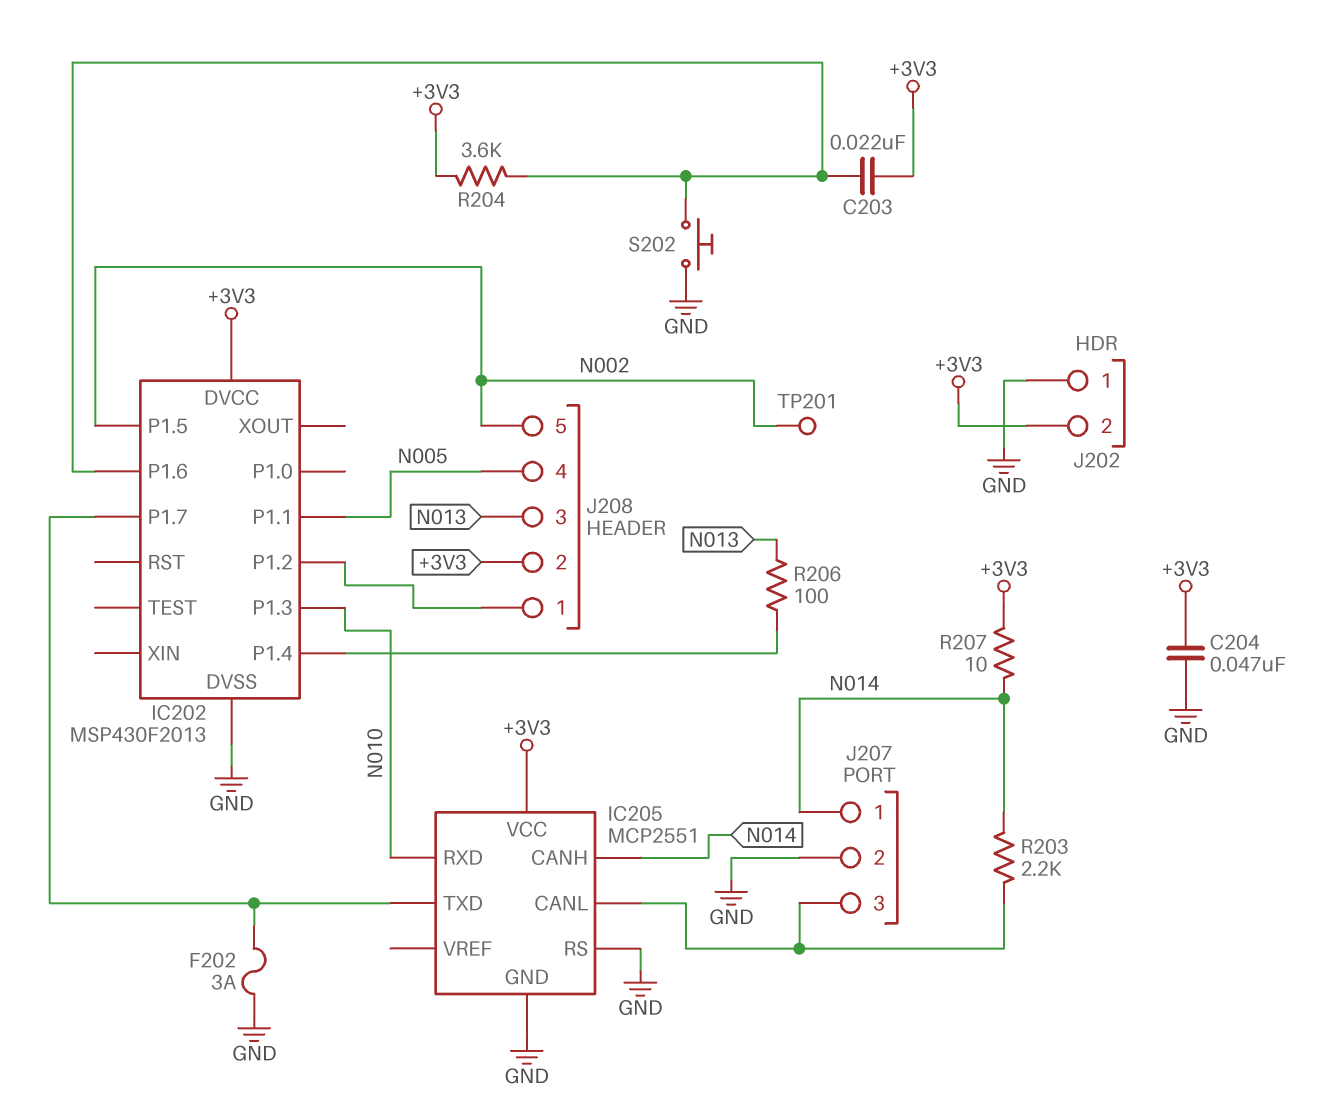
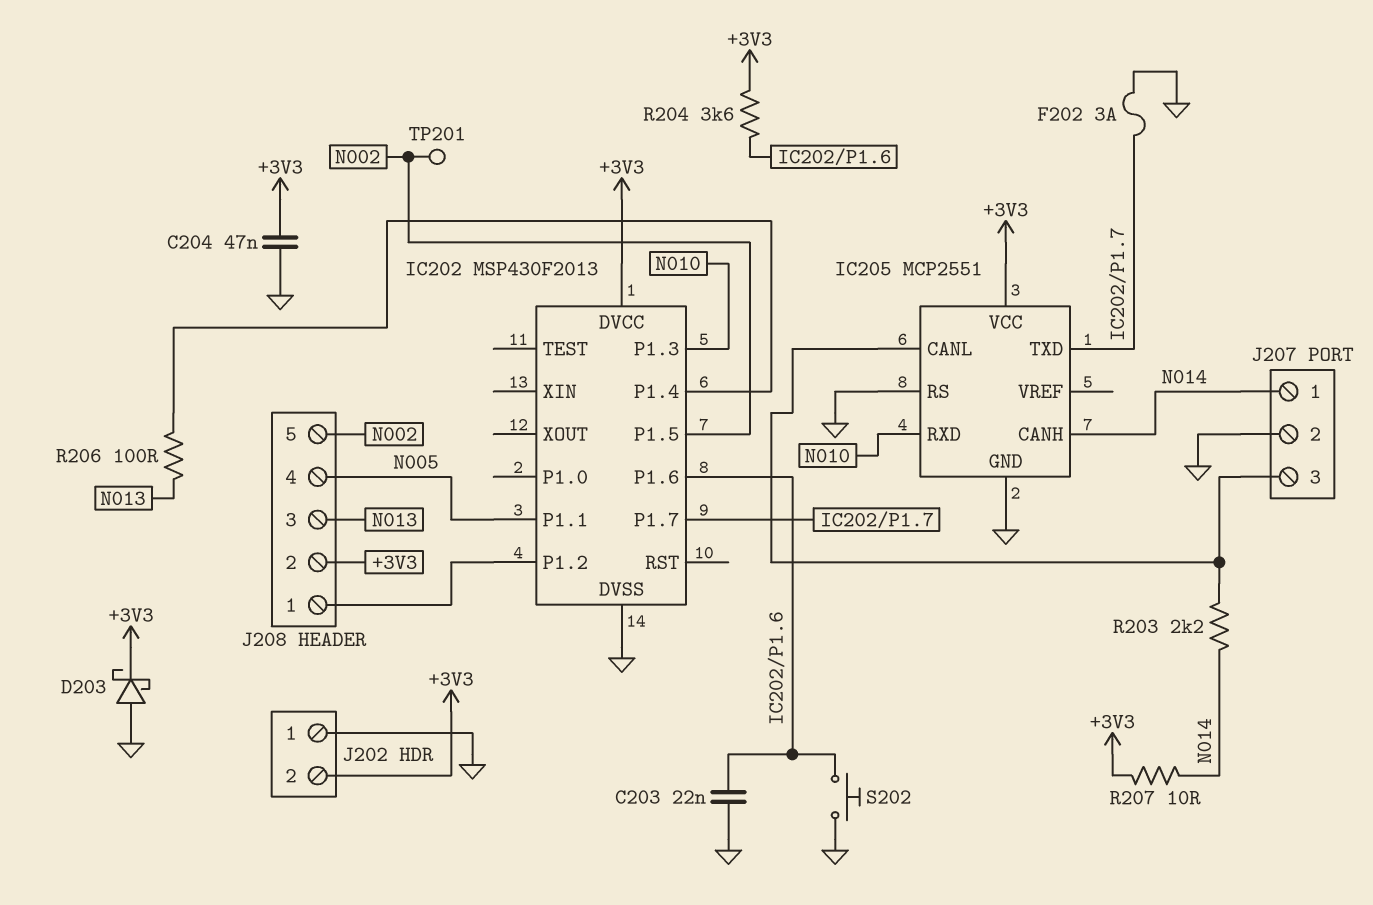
C203: 22nF (+3V3, IC202/P1.6) -> 22nF (GND, IC202/P1.6)
D203: none -> schottky (A GND, K +3V3)

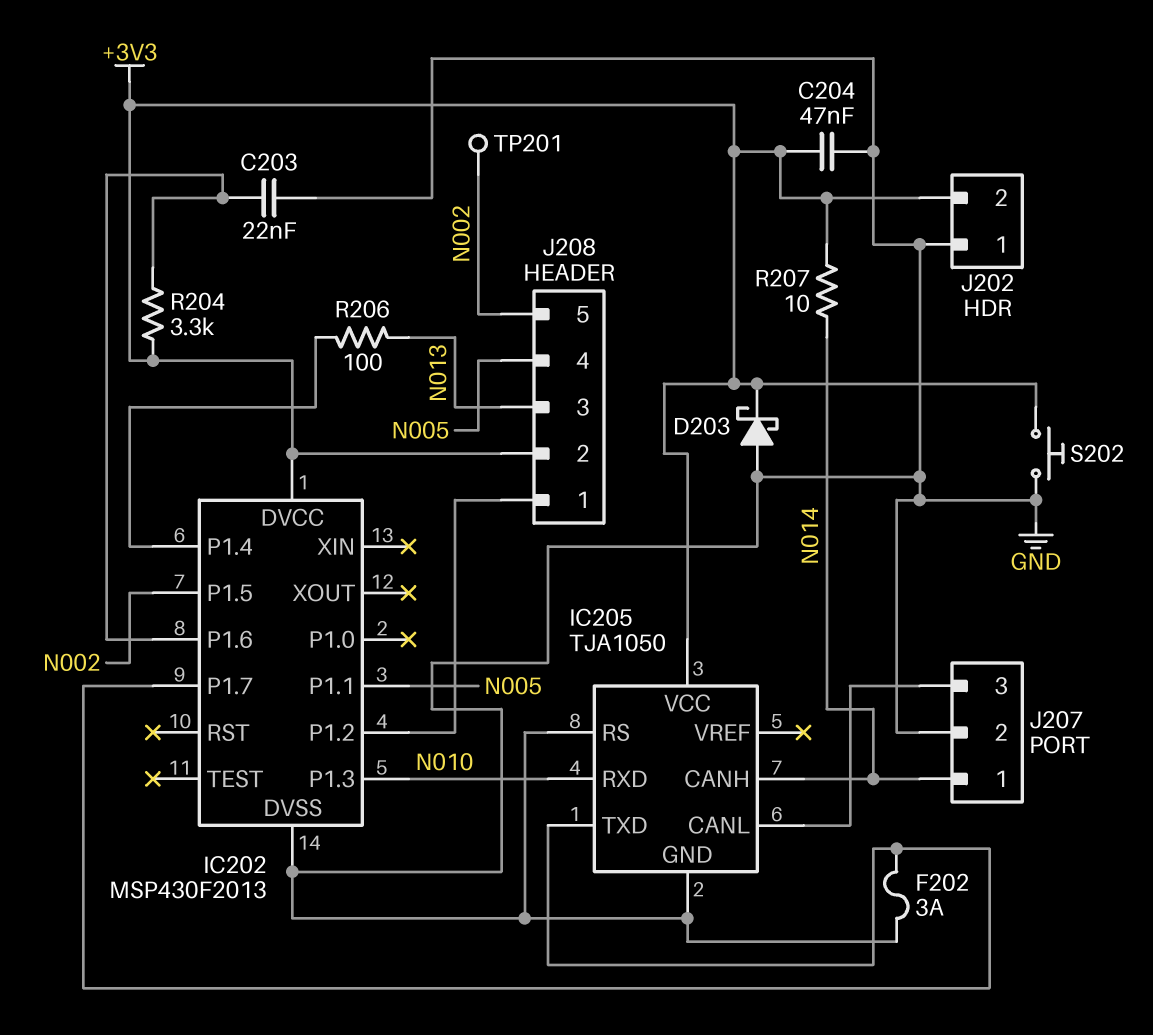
IC205: MCP2551 -> TJA1050
R203: 2.2k (IC205/CANL, N014) -> none
R204: 3.6k (+3V3, IC202/P1.6) -> 3.3k (+3V3, IC202/P1.6)
S202: button (GND, IC202/P1.6) -> button (+3V3, GND)

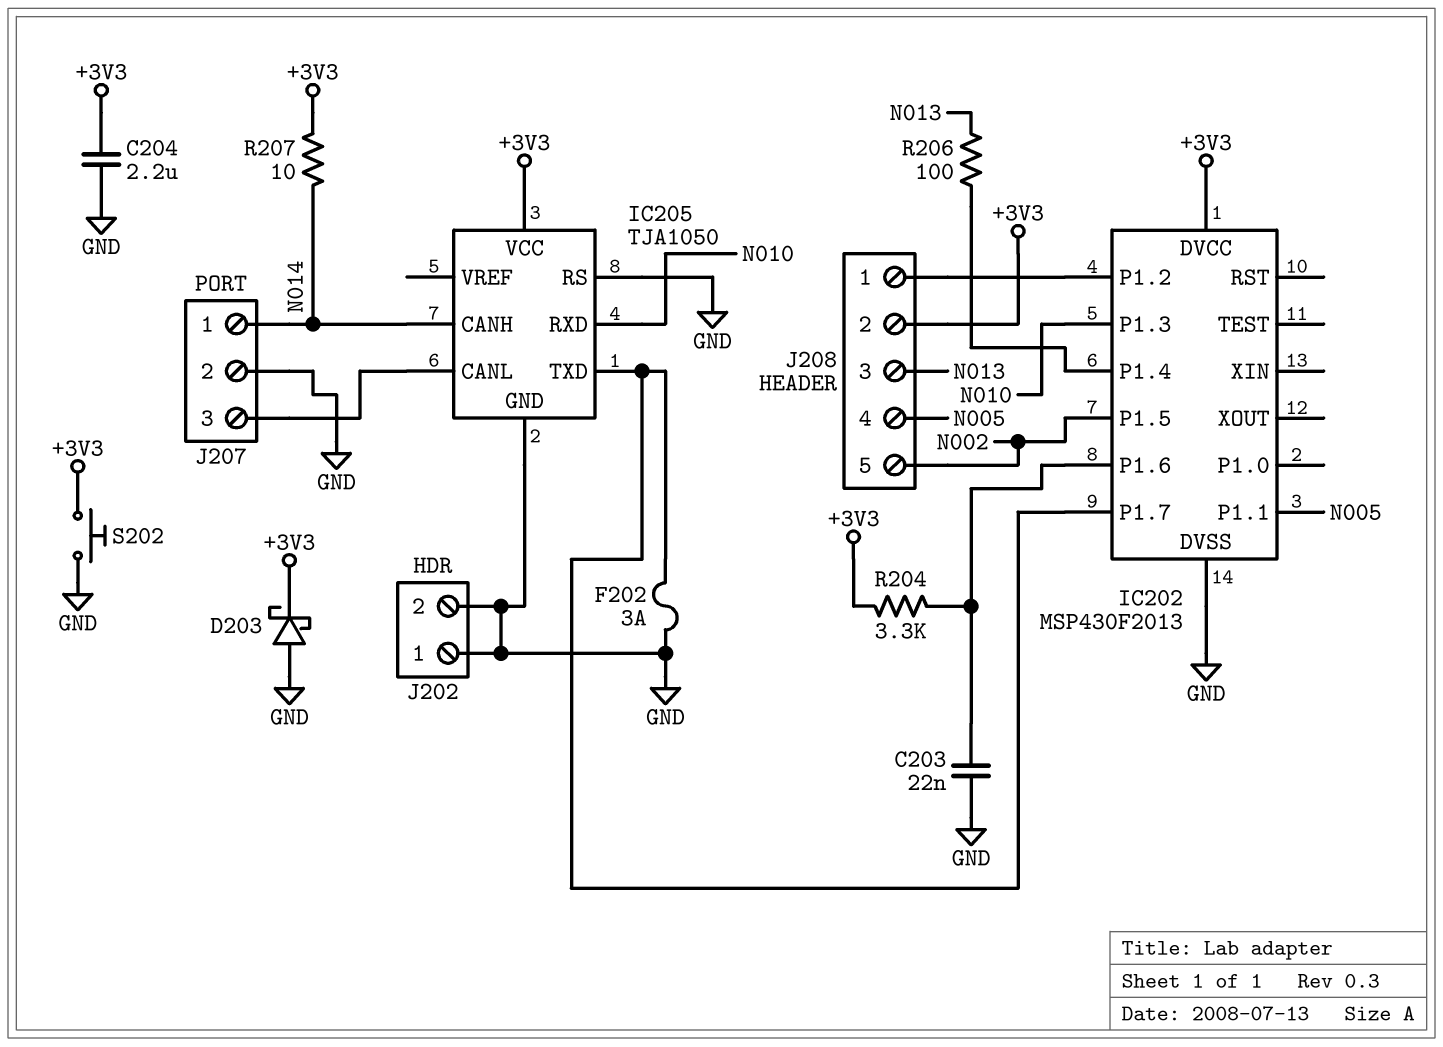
C204: 47nF (+3V3, GND) -> 2.2uF (+3V3, GND)
J202 pin 2: +3V3 -> GND
TP201: test point (N002) -> none

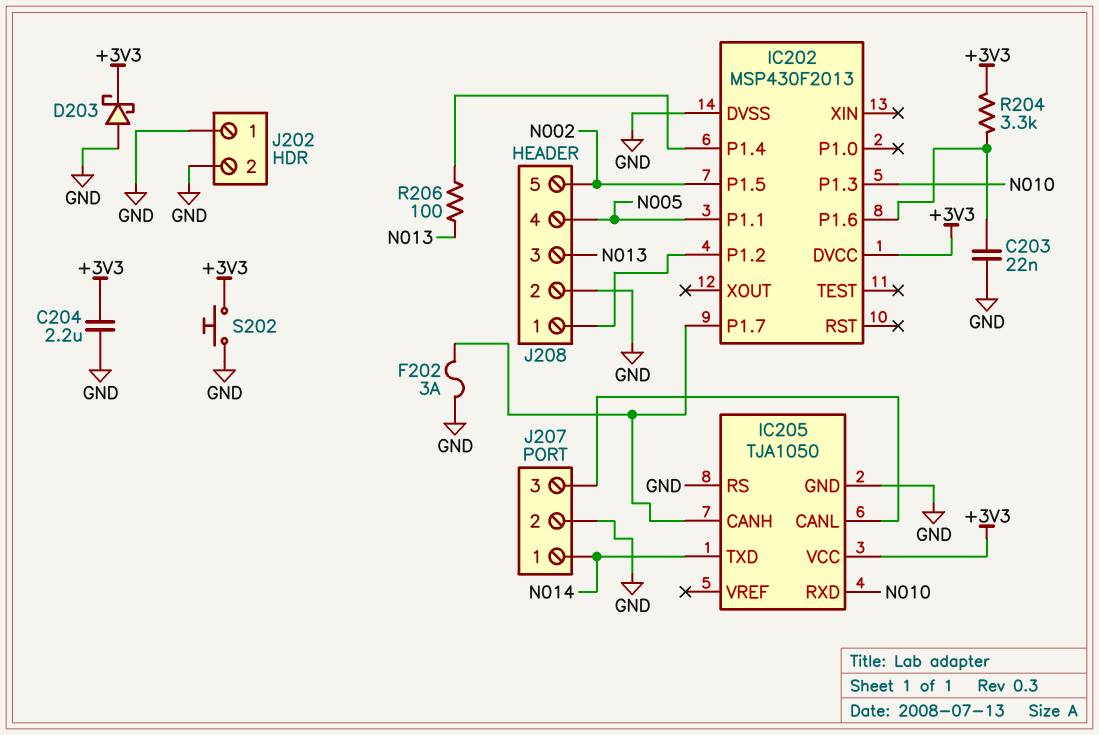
IC205 pin CANH: N014 -> IC202/P1.7
IC205 pin TXD: IC202/P1.7 -> N014
J208 pin 2: +3V3 -> GND
R207: 10 (+3V3, N014) -> none

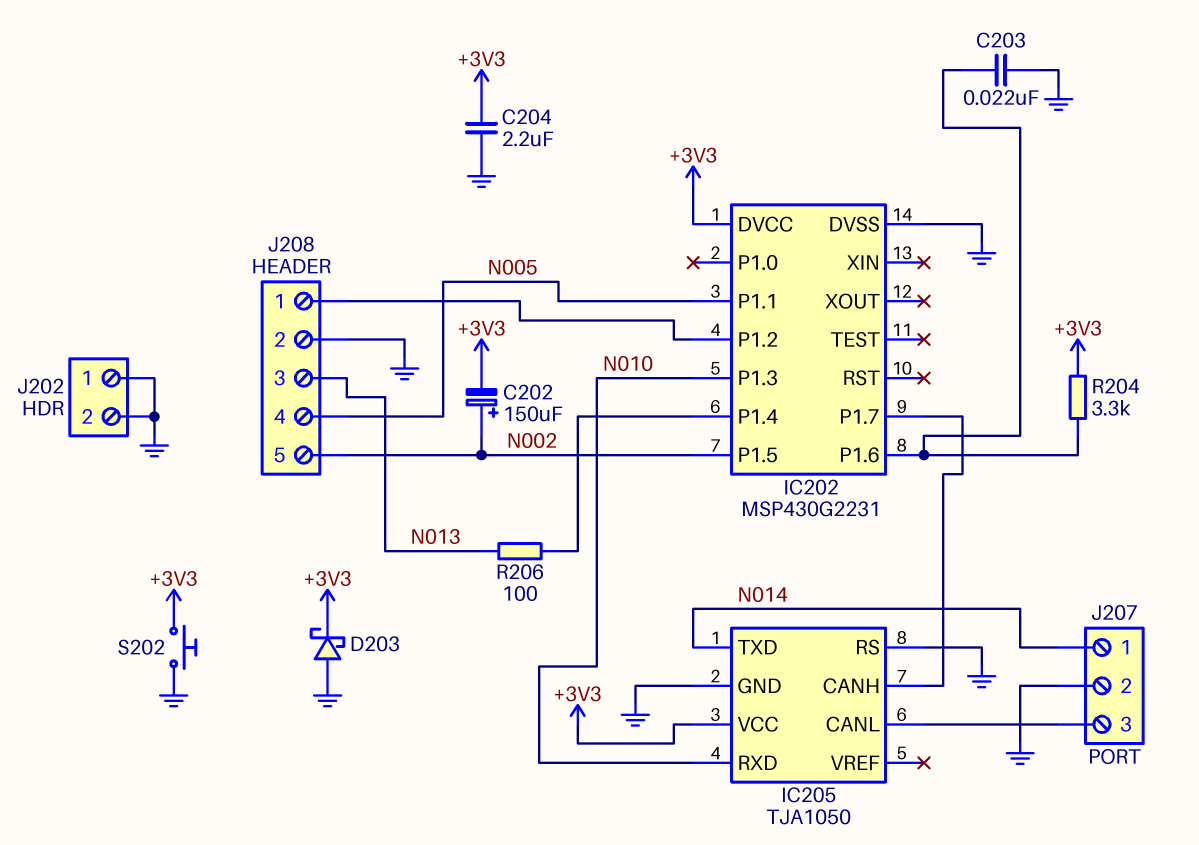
C202: none -> 150uF (plus N002, minus +3V3)
F202: 3A (GND, IC202/P1.7) -> none
IC202: MSP430F2013 -> MSP430G2231

